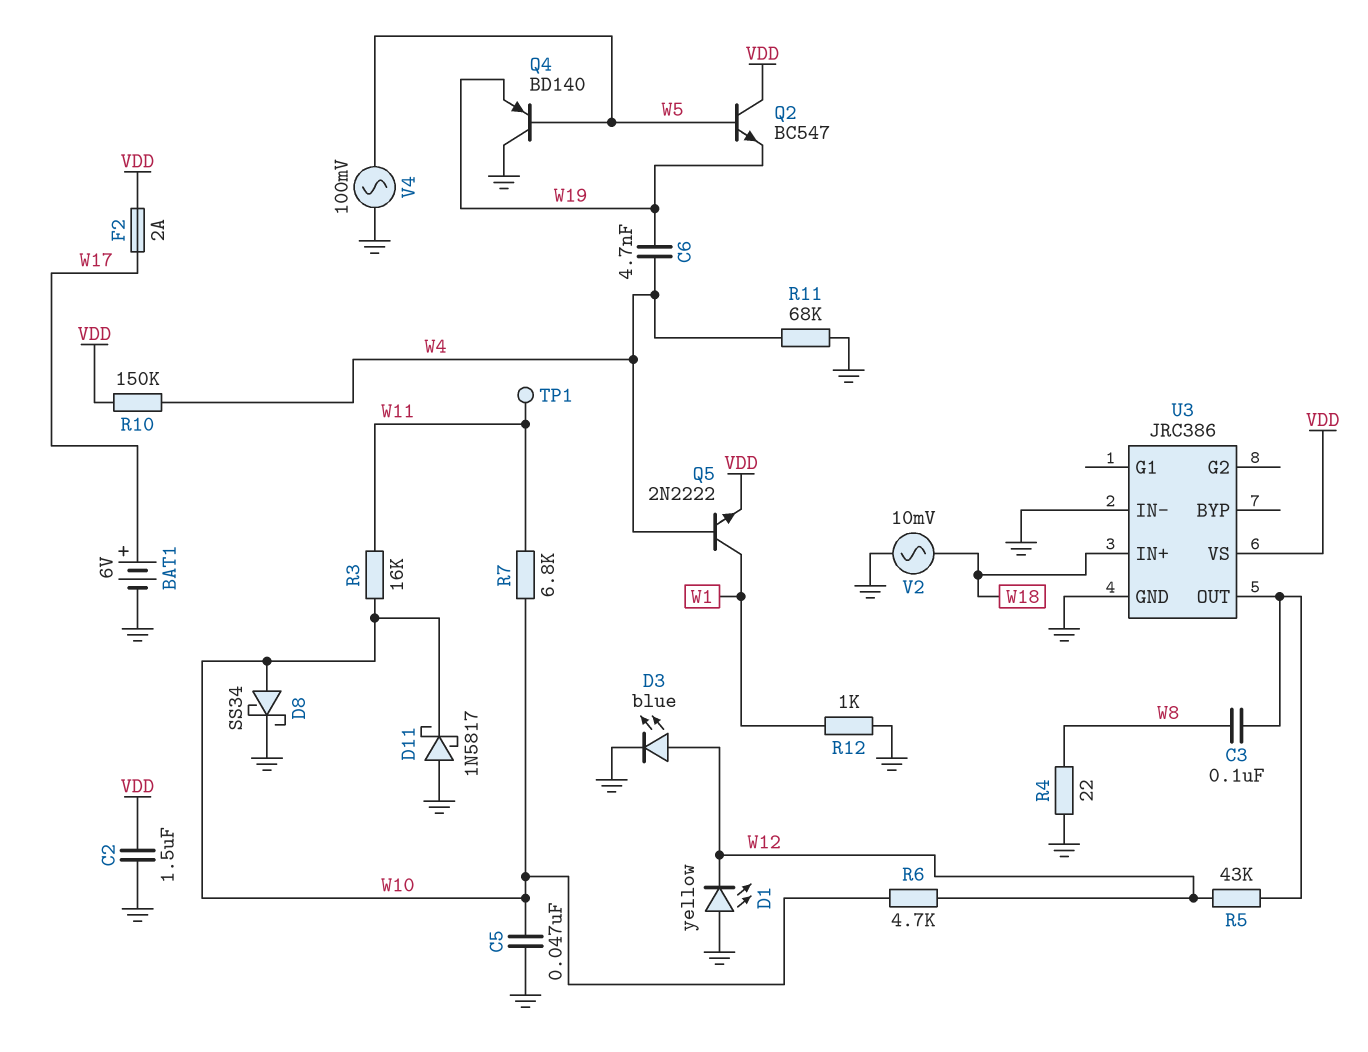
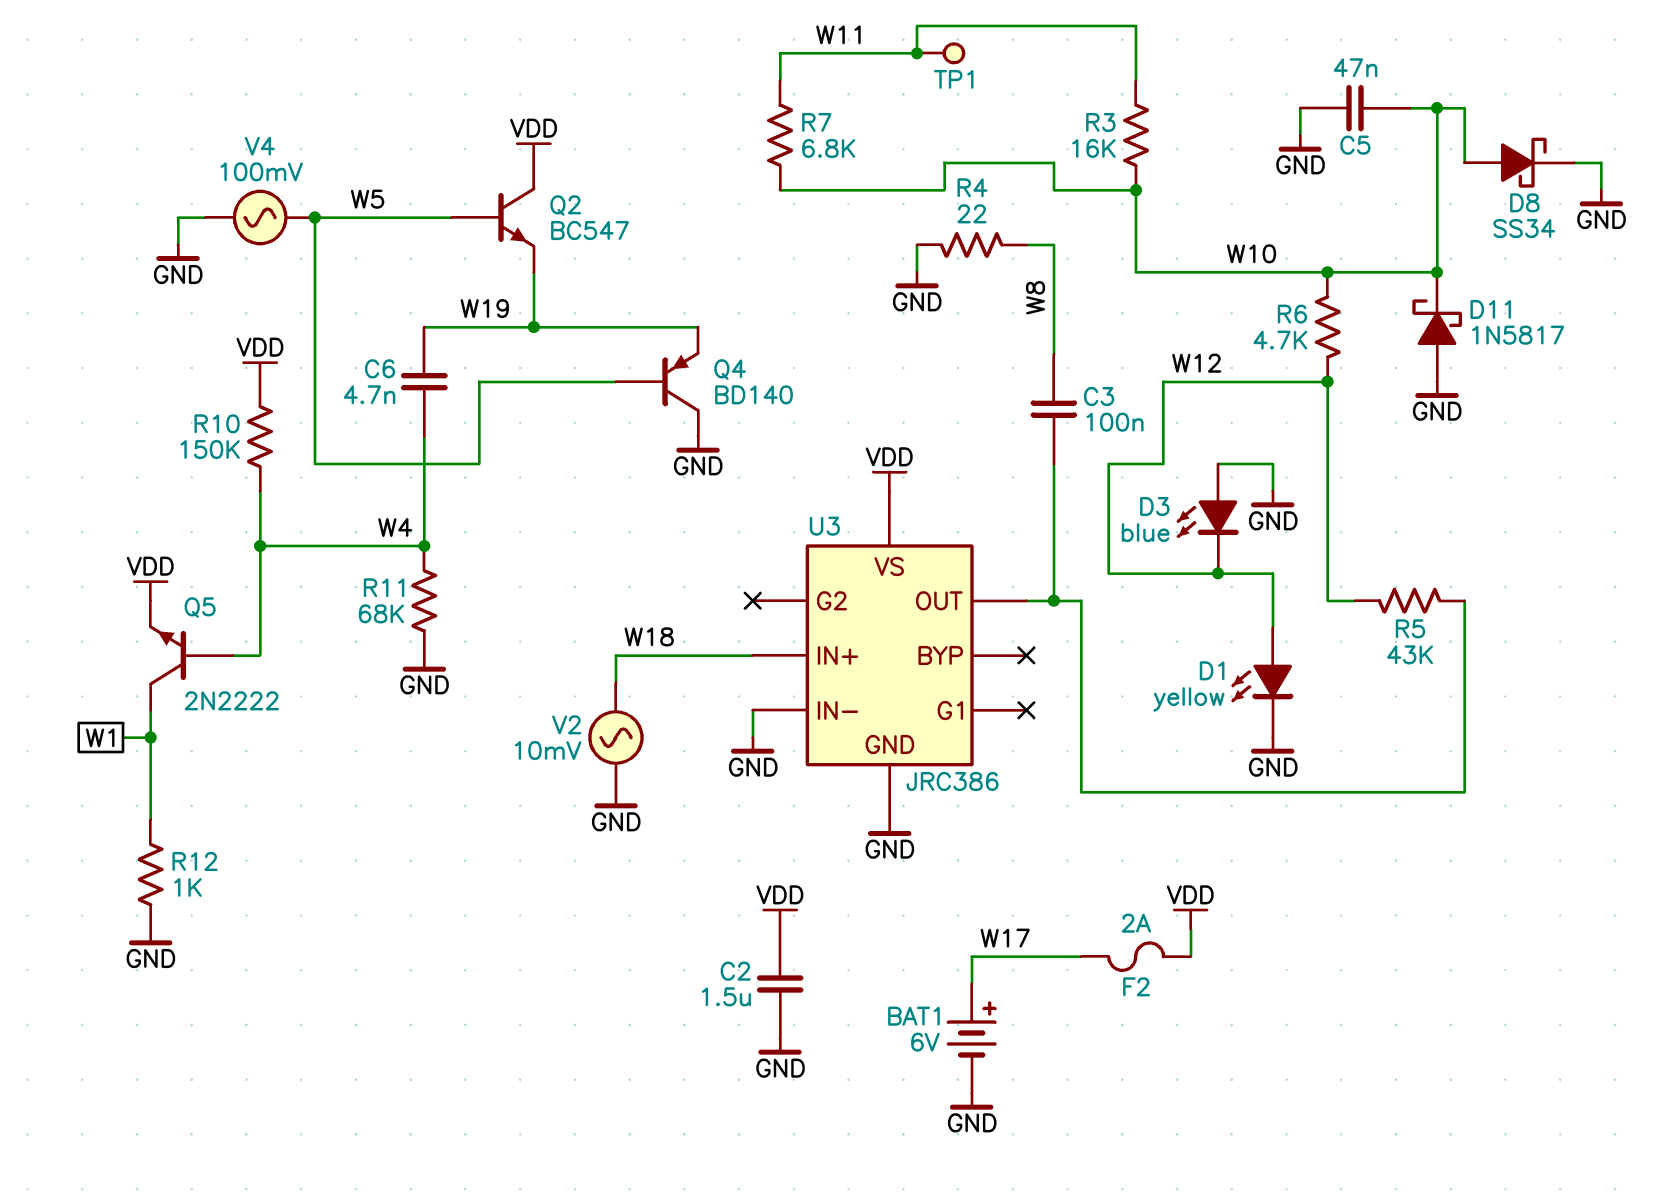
D1: LED yellow (A GND, K W12) -> LED yellow (A W12, K GND)
D3: LED blue (A W12, K GND) -> LED blue (A GND, K W12)

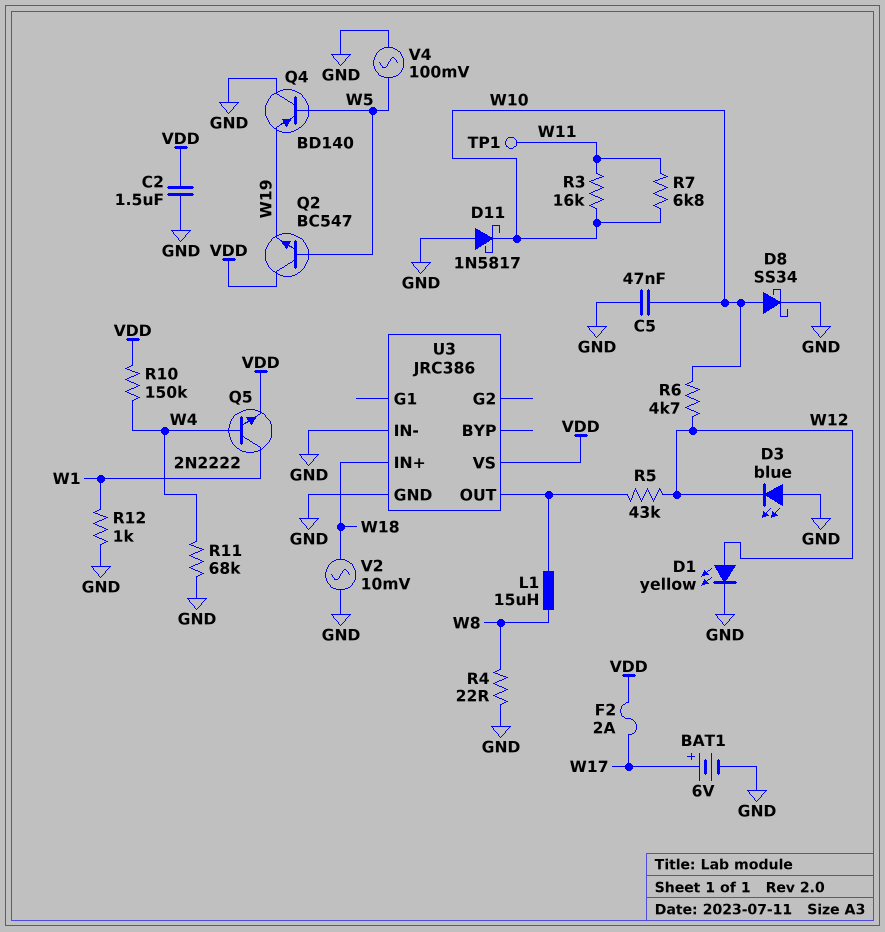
C3: 100nF (U3/OUT, W8) -> none
C6: 4.7nF (W4, W19) -> none
L1: none -> 15uH (U3/OUT, W8)

